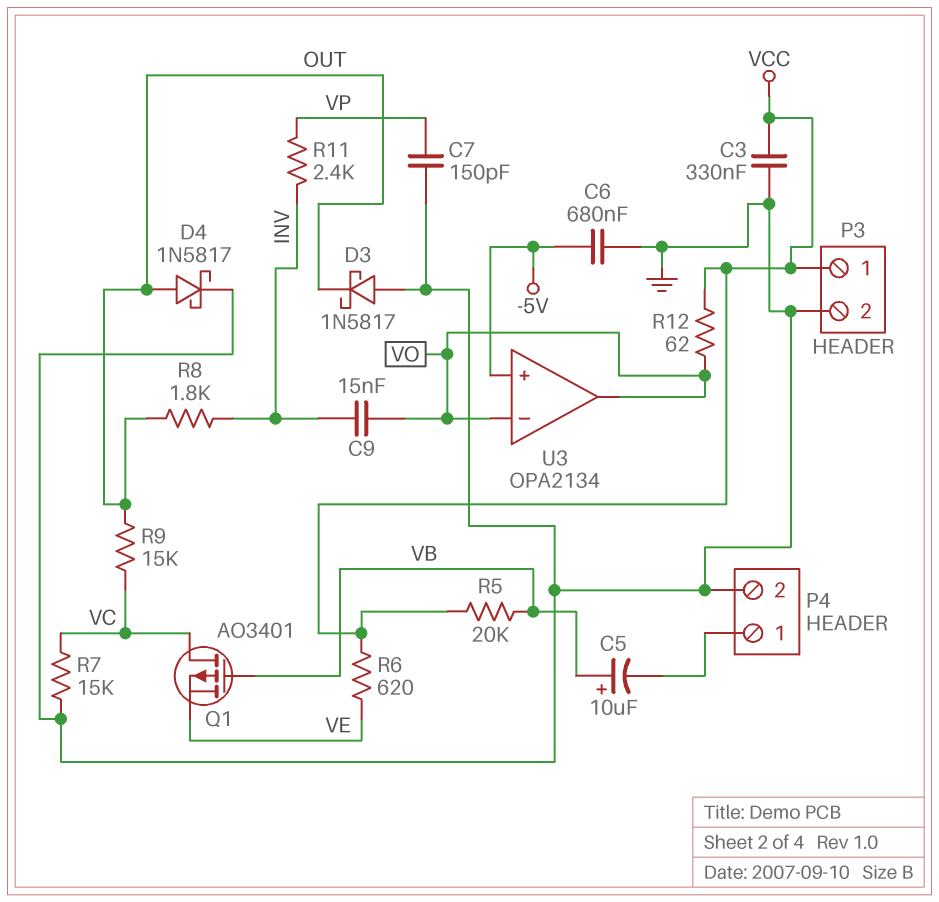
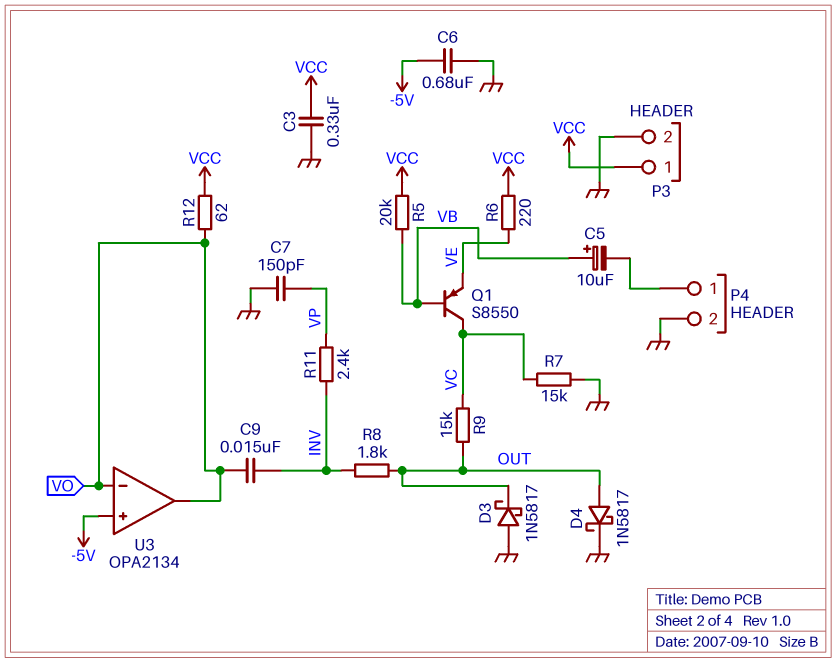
Q1: PMOS AO3401 (G VB, D VC, S VE) -> PNP S8550 (B VB, C VC, E VE)
R6: 620 (VCC, VE) -> 220 (VCC, VE)

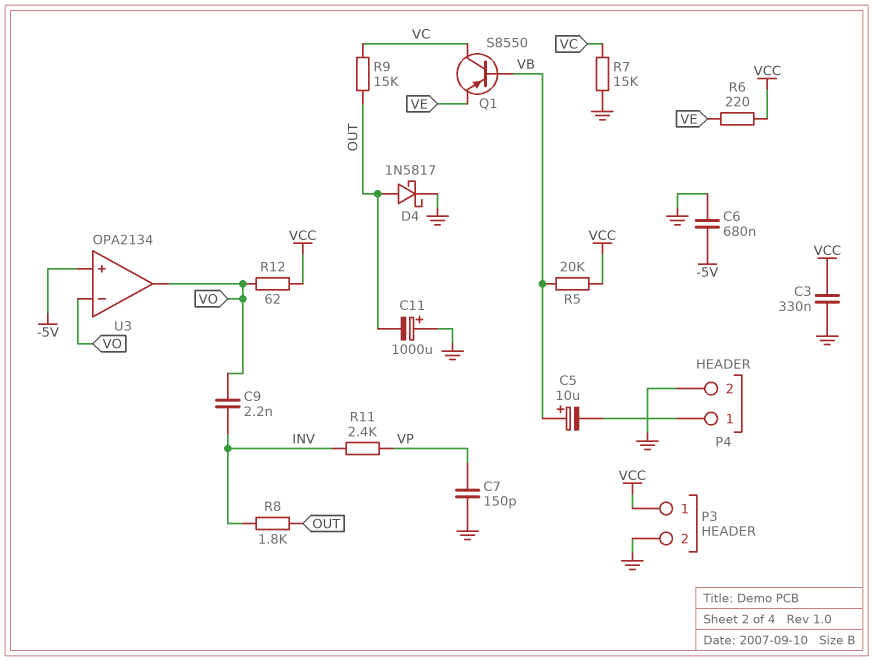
C9: 15nF (INV, VO) -> 2.2nF (INV, VO)
C11: none -> 1000uF (plus GND, minus OUT)
D3: schottky 1N5817 (A GND, K OUT) -> none

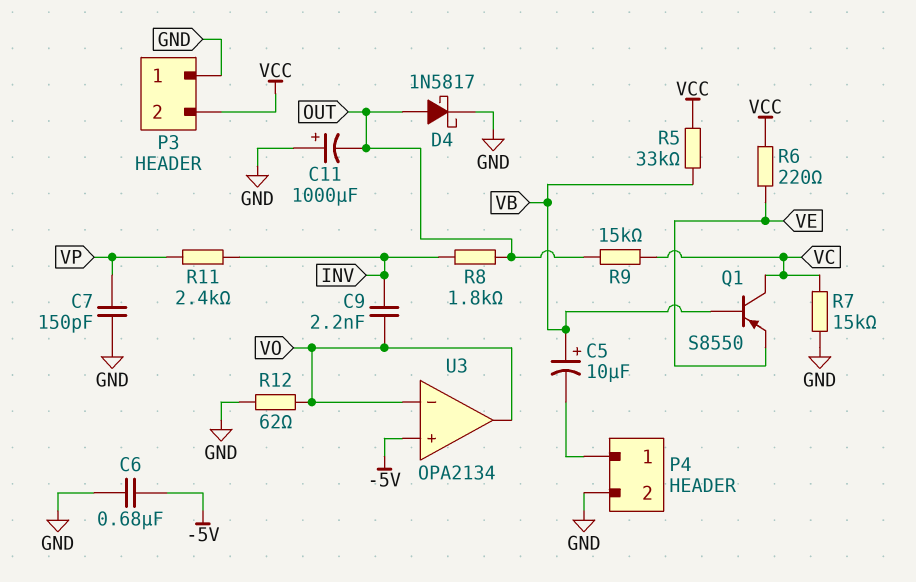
C3: 330nF (GND, VCC) -> none
P3 pin 1: VCC -> GND
P3 pin 2: GND -> VCC
R5: 20k (VB, VCC) -> 33k (VB, VCC)
R12: 62 (VCC, VO) -> 62 (GND, VO)

